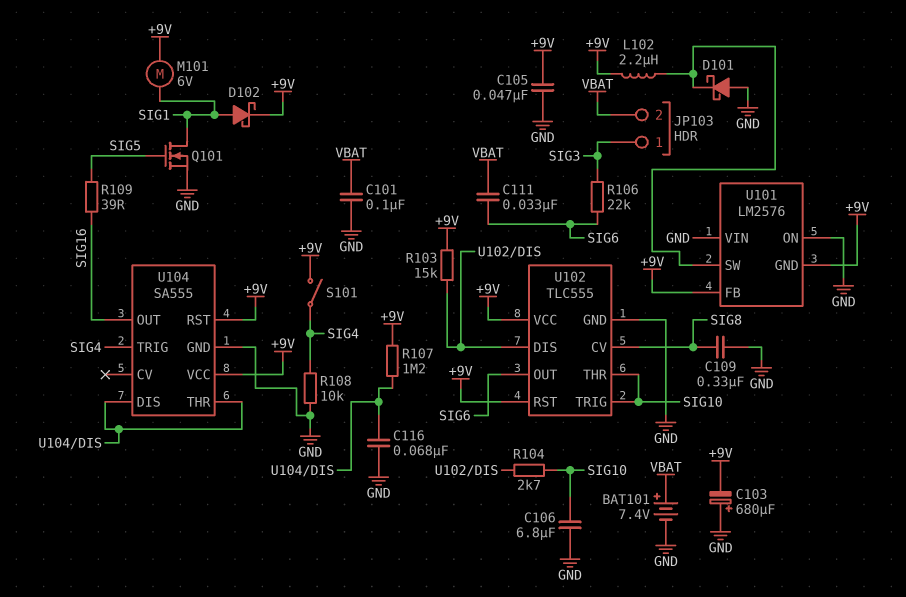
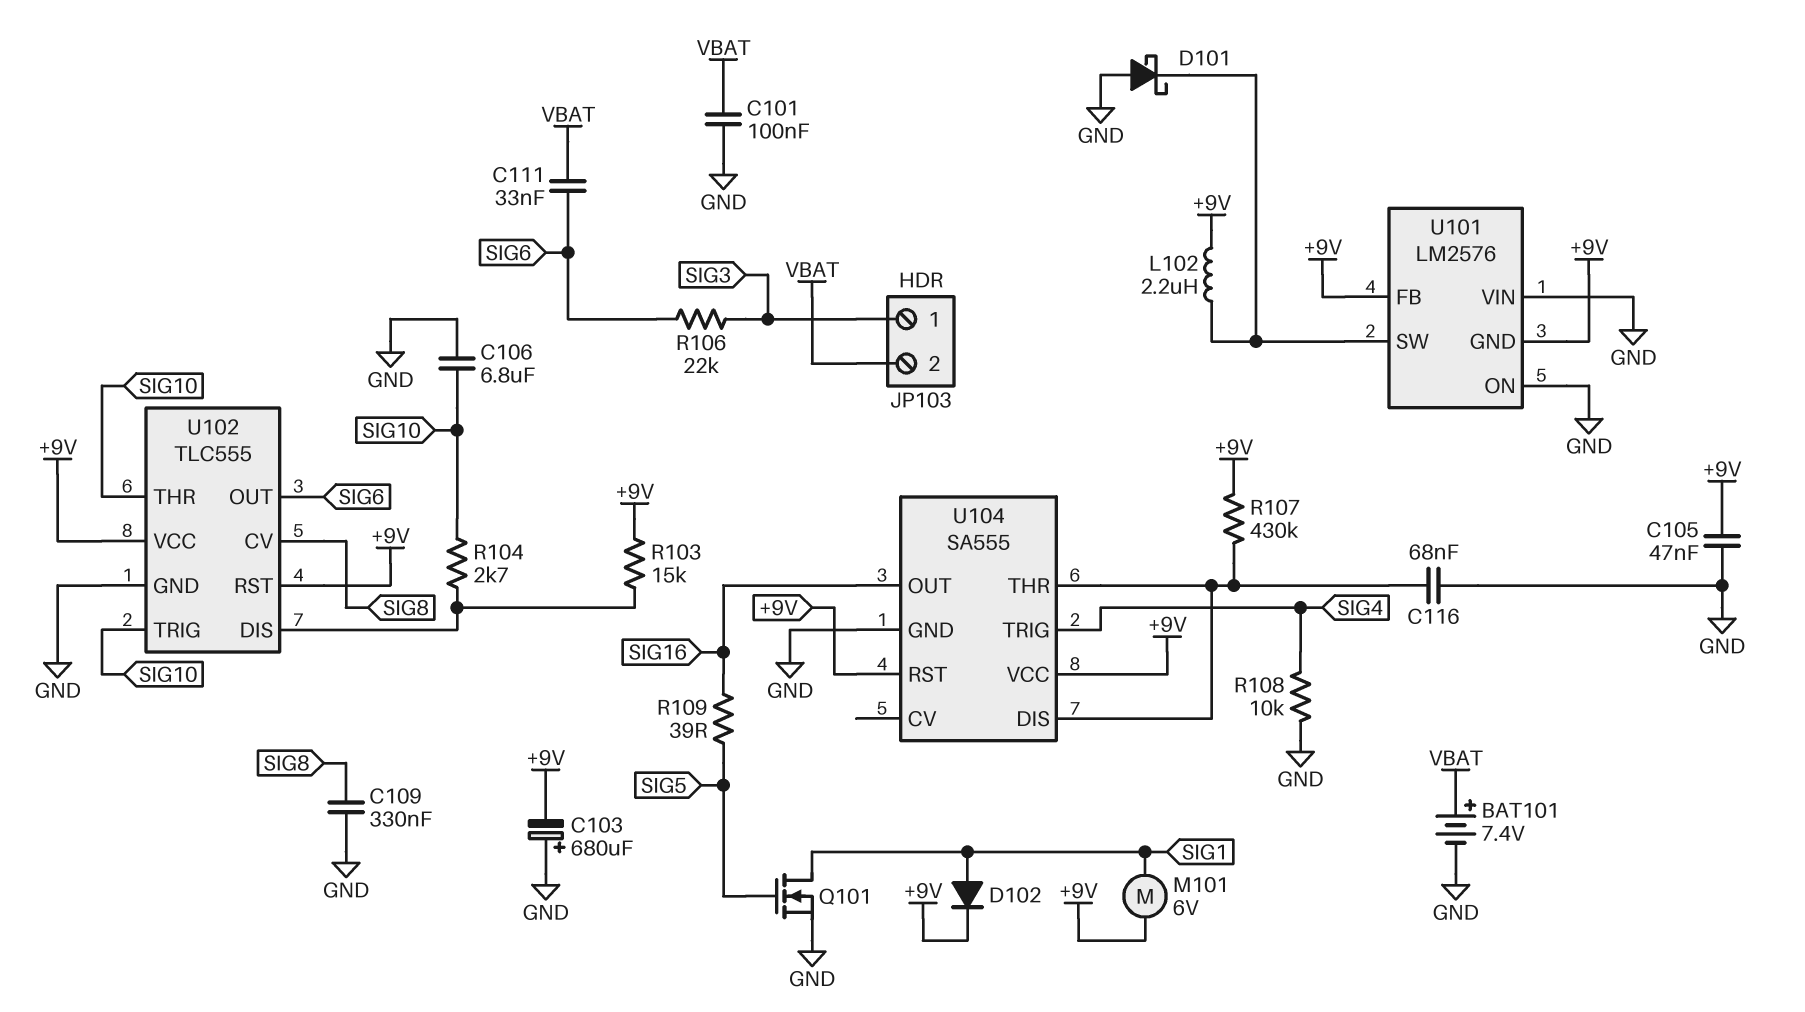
D102: schottky (A SIG1, K +9V) -> diode (A SIG1, K +9V)
R107: 1.2M (+9V, U104/DIS) -> 430k (+9V, U104/DIS)
S101: switch (+9V, SIG4) -> none

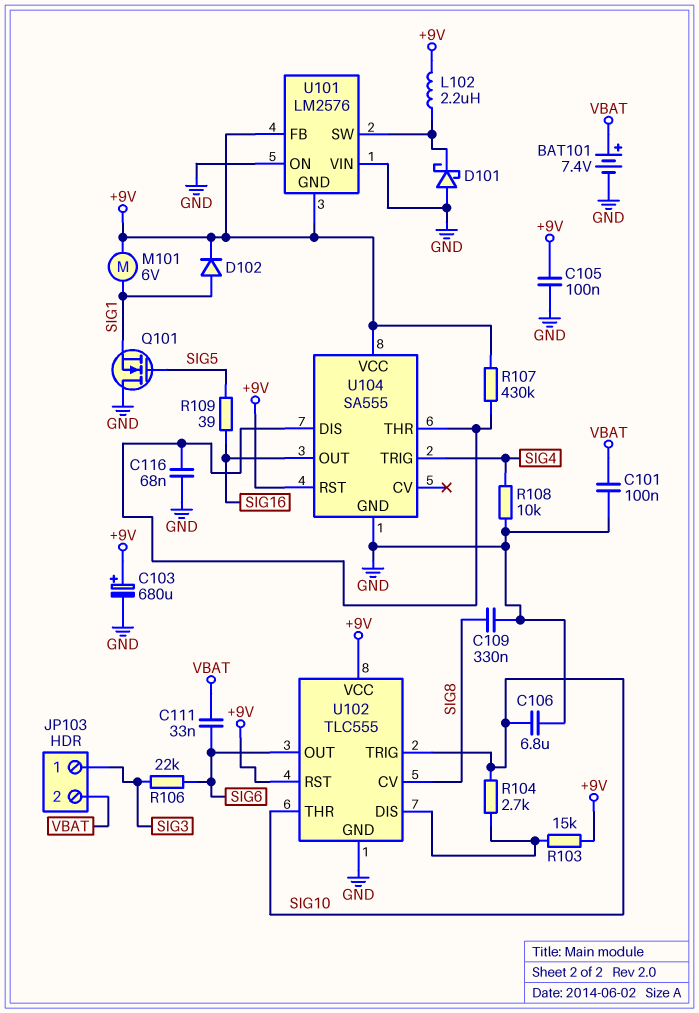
C103: 680uF (plus GND, minus +9V) -> 680uF (plus +9V, minus GND)
C105: 47nF (+9V, GND) -> 100nF (+9V, GND)
Q101: NMOS (G SIG5, D SIG1, S GND) -> NMOS (G SIG5, D GND, S SIG1)

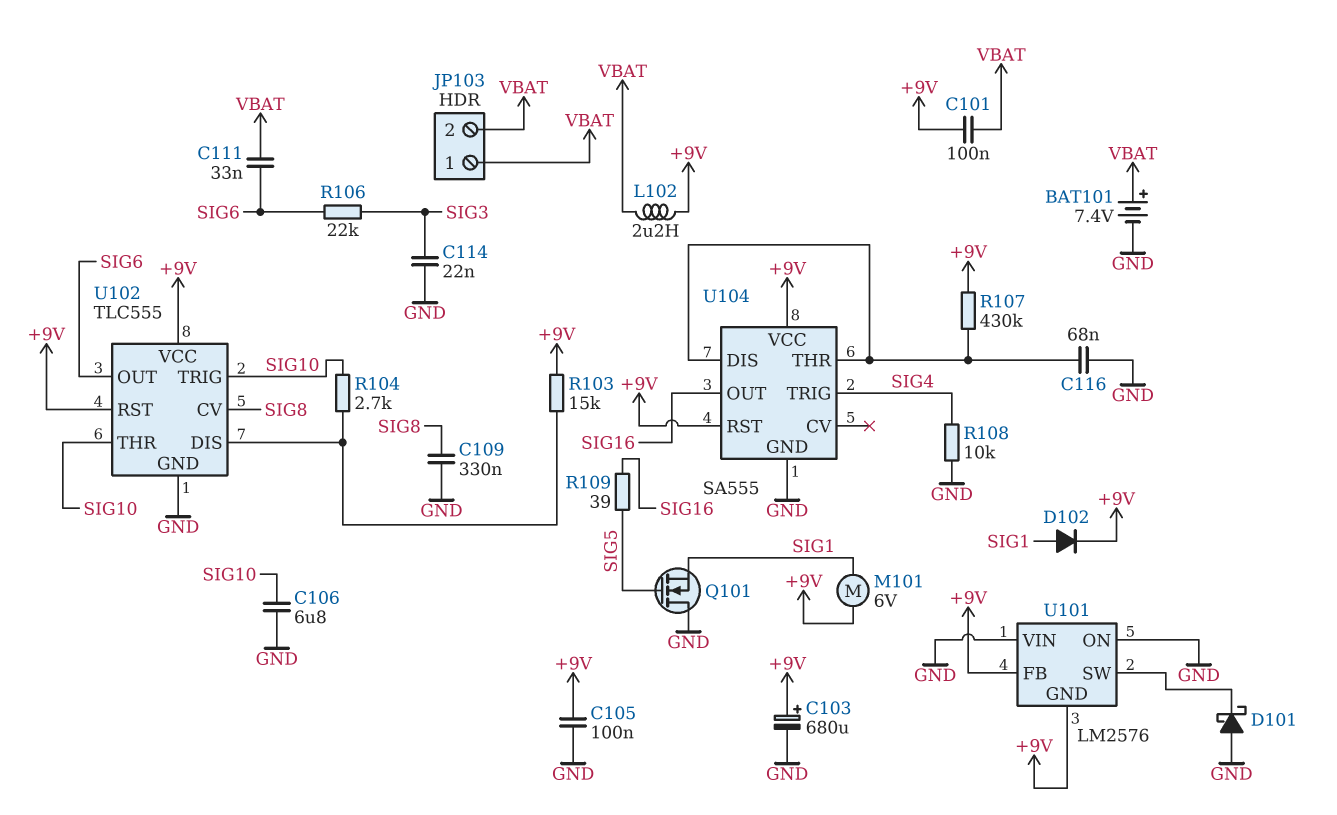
C101: 100nF (GND, VBAT) -> 100nF (+9V, VBAT)
C114: none -> 22nF (GND, SIG3)
JP103 pin 1: SIG3 -> VBAT
L102: 2.2uH (+9V, U101/SW) -> 2.2uH (+9V, VBAT)

